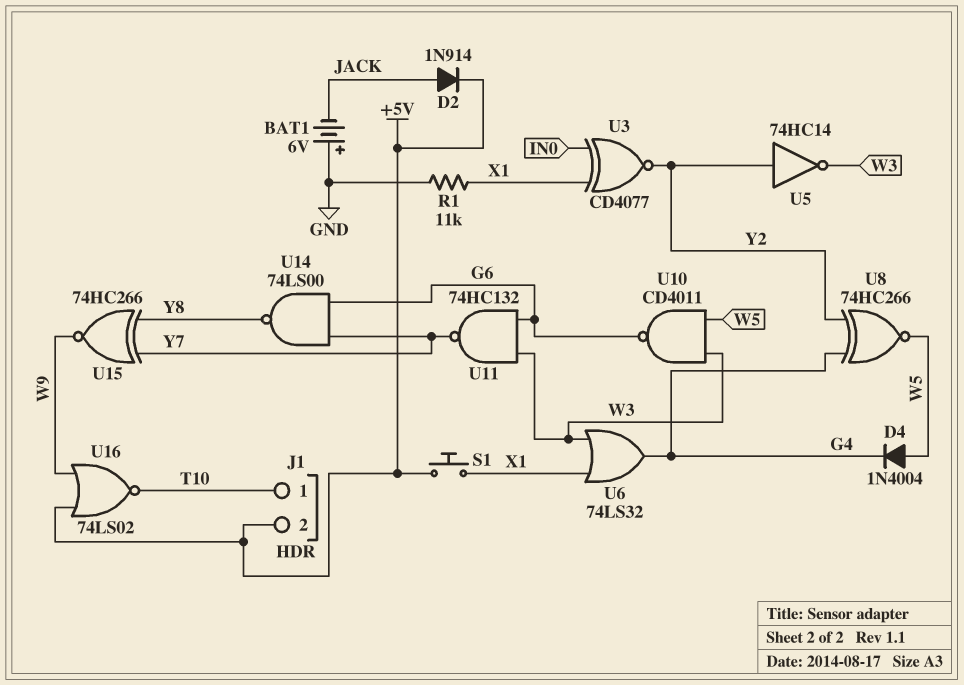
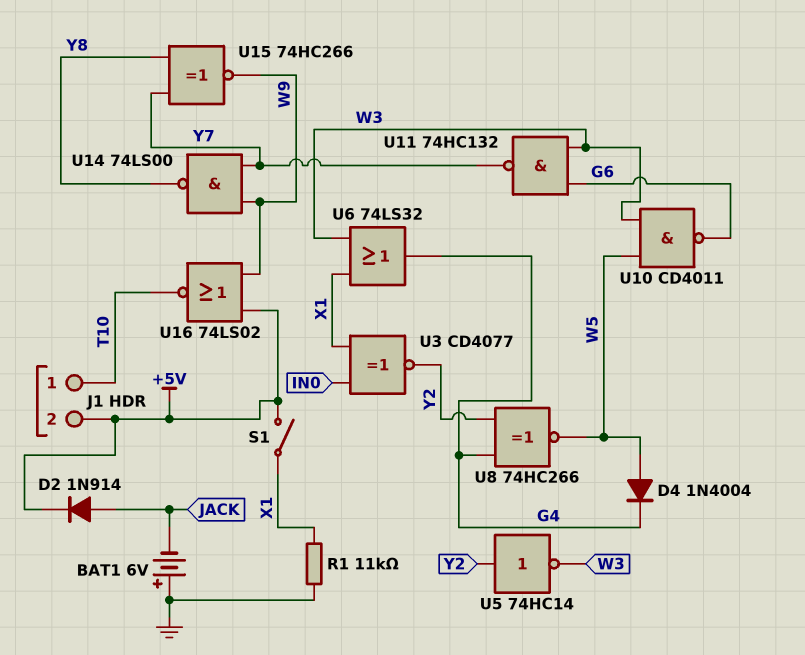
S1: button (+5V, X1) -> switch (+5V, X1)
U14: NAND 74LS00 (in G6, in Y7, out Y8) -> NAND 74LS00 (in W9, in Y7, out Y8)

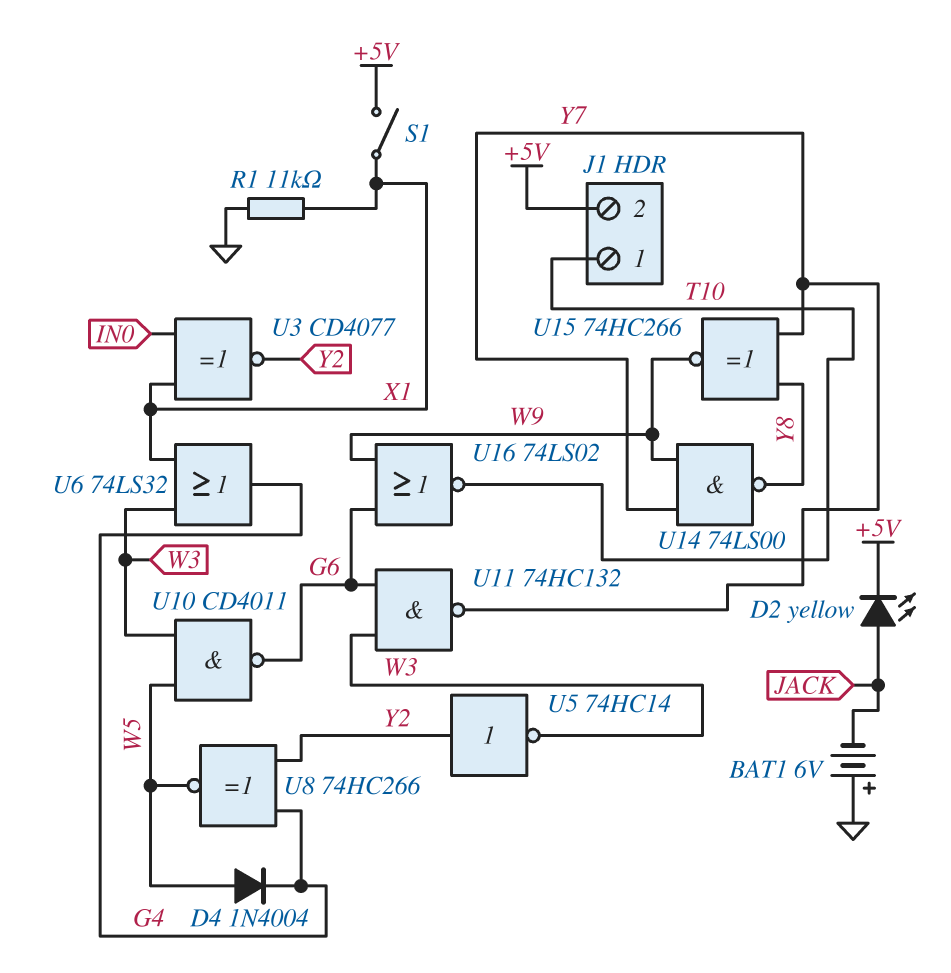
D2: diode 1N914 (A JACK, K +5V) -> LED yellow (A JACK, K +5V)
U16: NOR 74LS02 (in +5V, in W9, out T10) -> NOR 74LS02 (in G6, in W9, out T10)

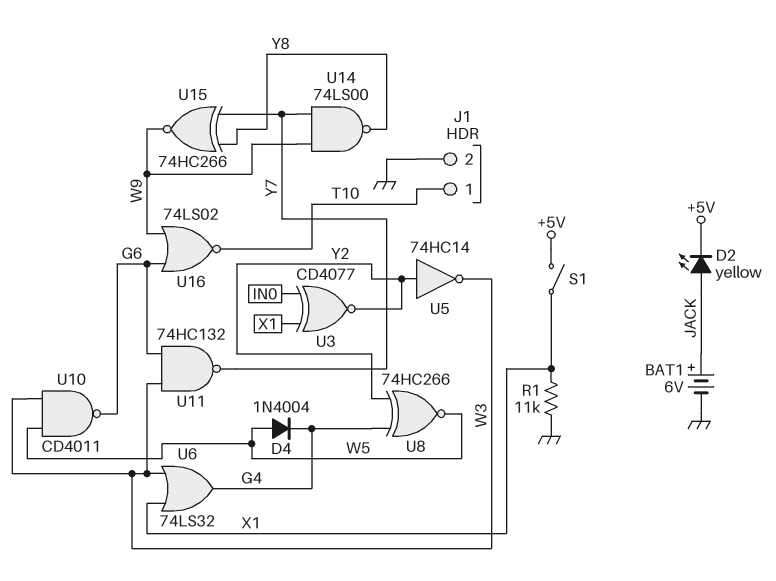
BAT1: 6V (plus GND, minus JACK) -> 6V (plus JACK, minus GND)
J1 pin 2: +5V -> GND

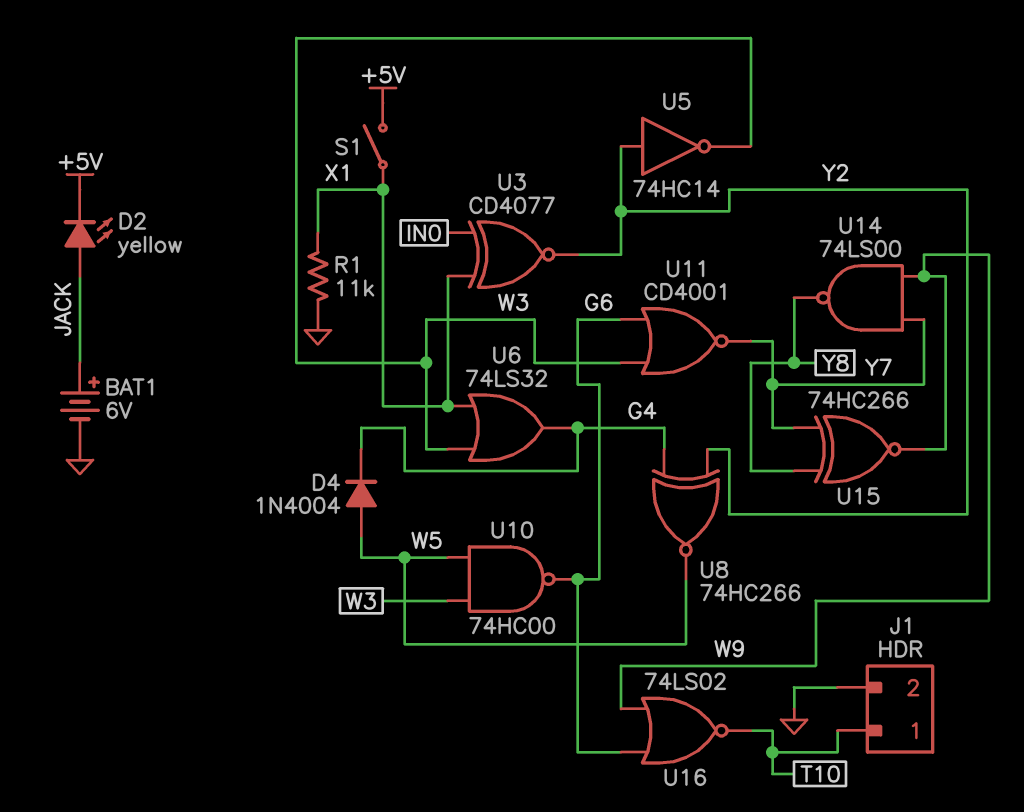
U10: NAND CD4011 (in W3, in W5, out G6) -> NAND 74HC00 (in W3, in W5, out G6)
U11: NAND 74HC132 (in G6, in W3, out Y7) -> NOR CD4001 (in G6, in W3, out Y7)

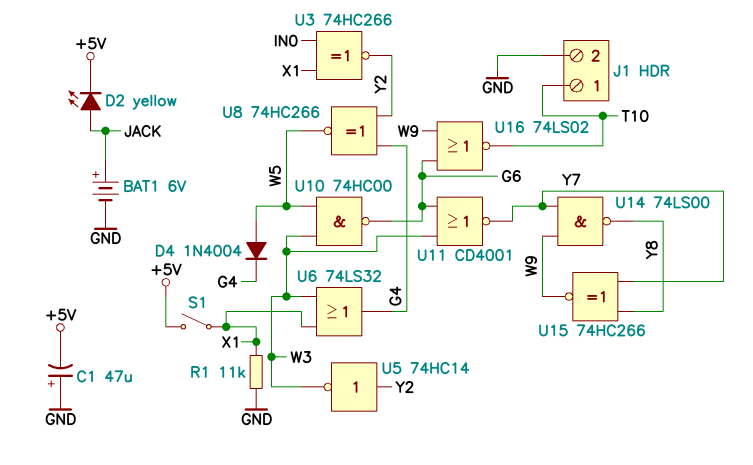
C1: none -> 47uF (plus GND, minus +5V)
U3: XNOR CD4077 (in IN0, in X1, out Y2) -> XNOR 74HC266 (in IN0, in X1, out Y2)

